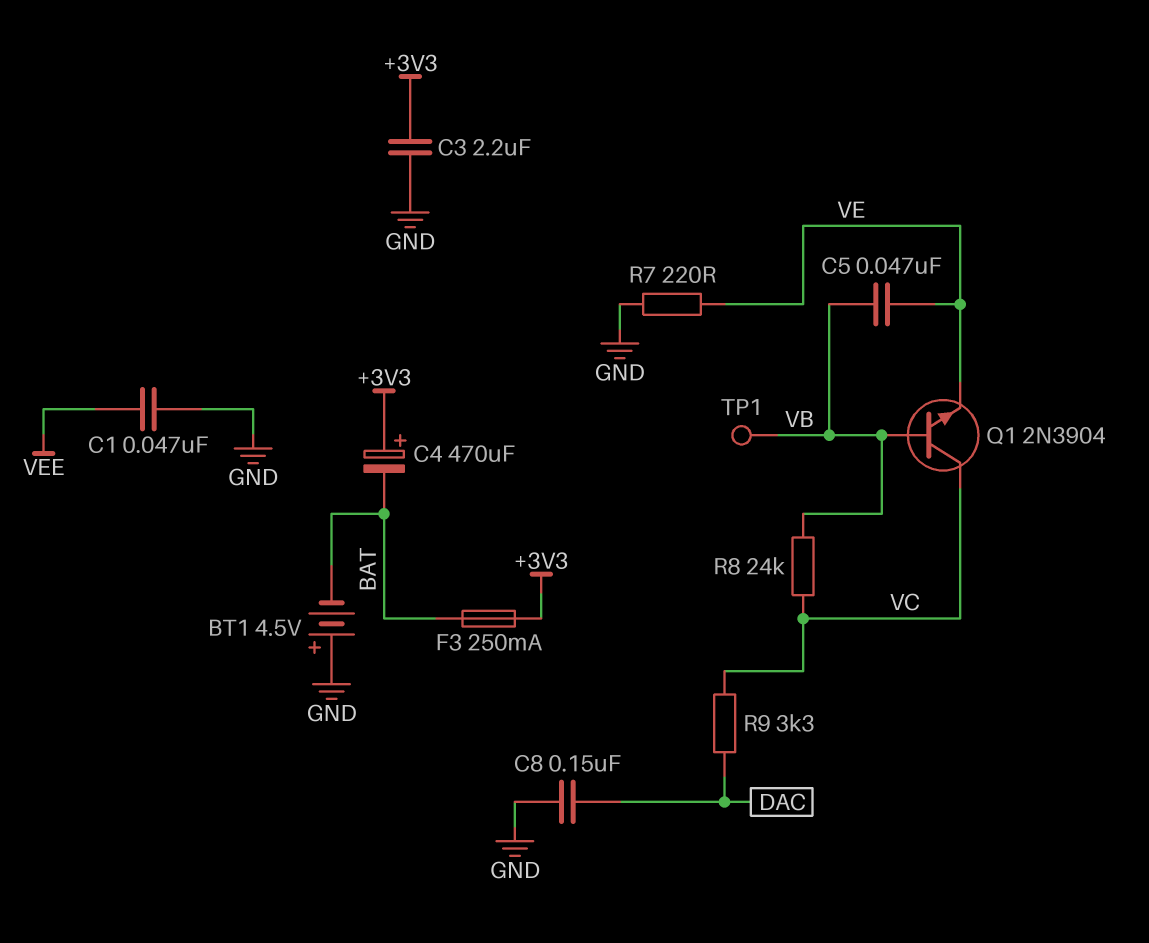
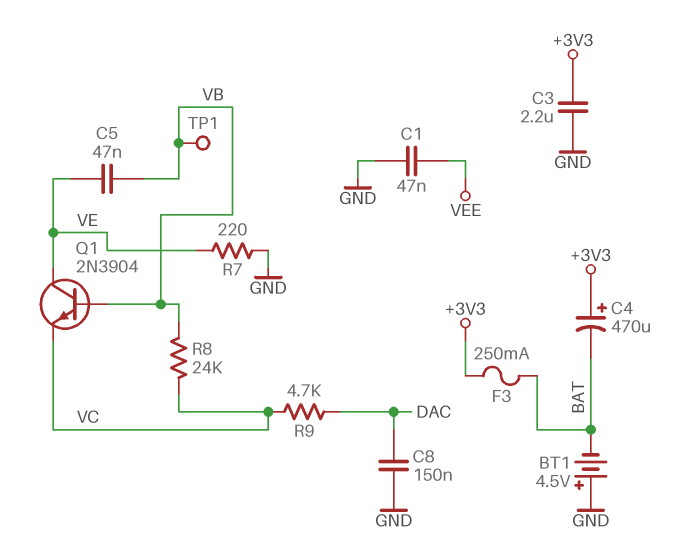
Q1: NPN 2N3904 (B VB, C VC, E VE) -> NPN 2N3904 (B VB, C VE, E VC)
R9: 3.3k (DAC, VC) -> 4.7k (DAC, VC)

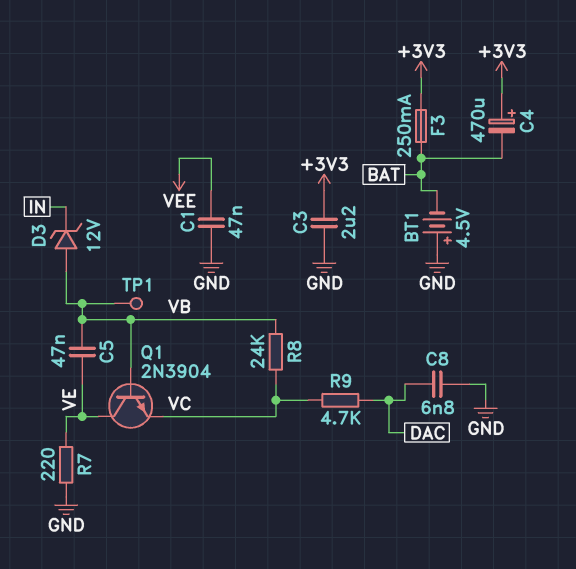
C8: 150nF (DAC, GND) -> 6.8nF (DAC, GND)
D3: none -> zener 12V (A VB, K IN)

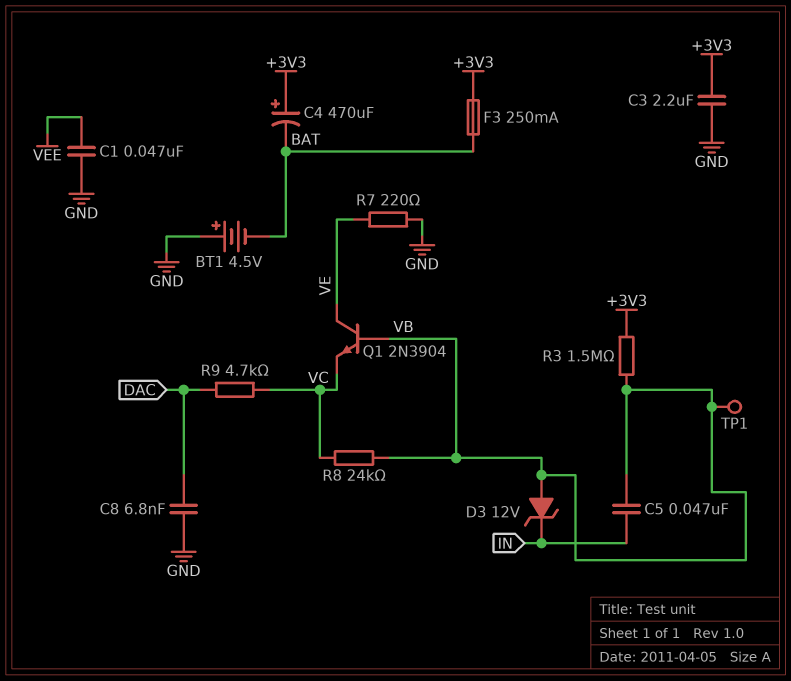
C5: 47nF (VB, VE) -> 47nF (IN, VB)
R3: none -> 1.5M (+3V3, VB)

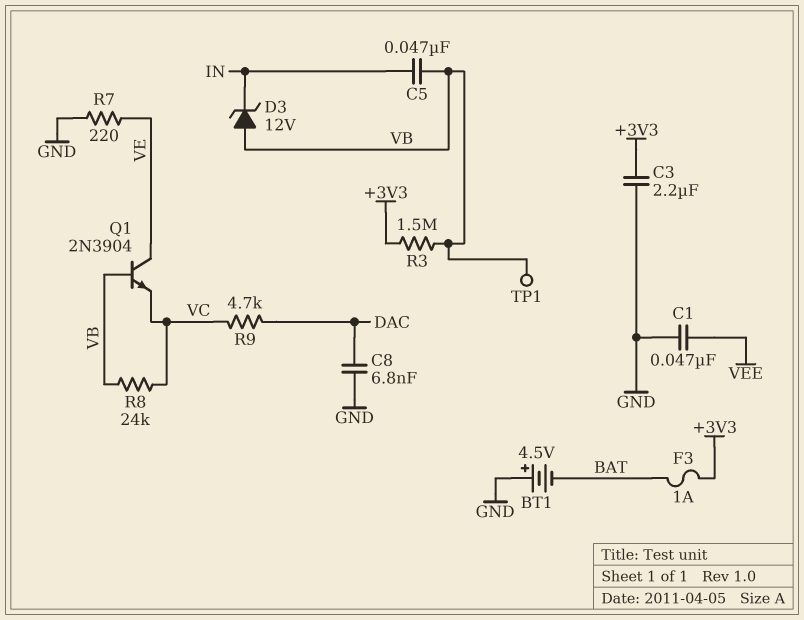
C4: 470uF (plus +3V3, minus BAT) -> none
F3: 250mA (+3V3, BAT) -> 1A (+3V3, BAT)

